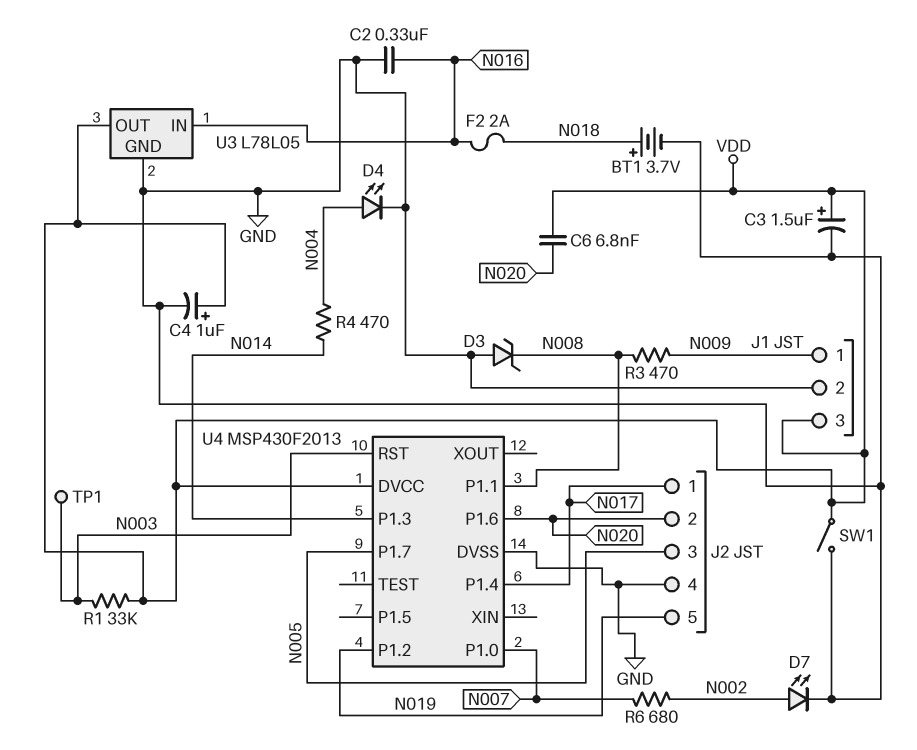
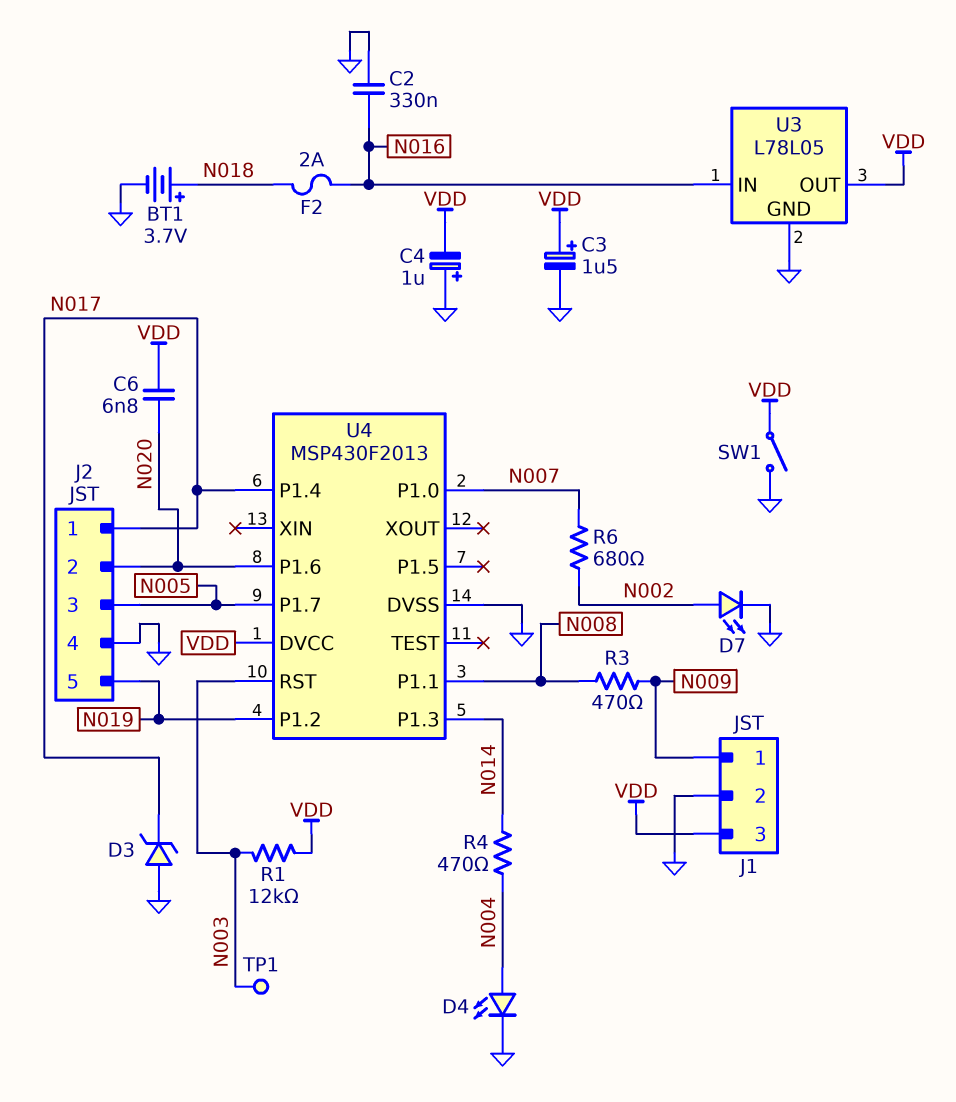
C4: 1uF (plus VDD, minus GND) -> 1uF (plus GND, minus VDD)
D3: zener (A GND, K N008) -> zener (A GND, K N017)
R1: 33k (N003, VDD) -> 12k (N003, VDD)

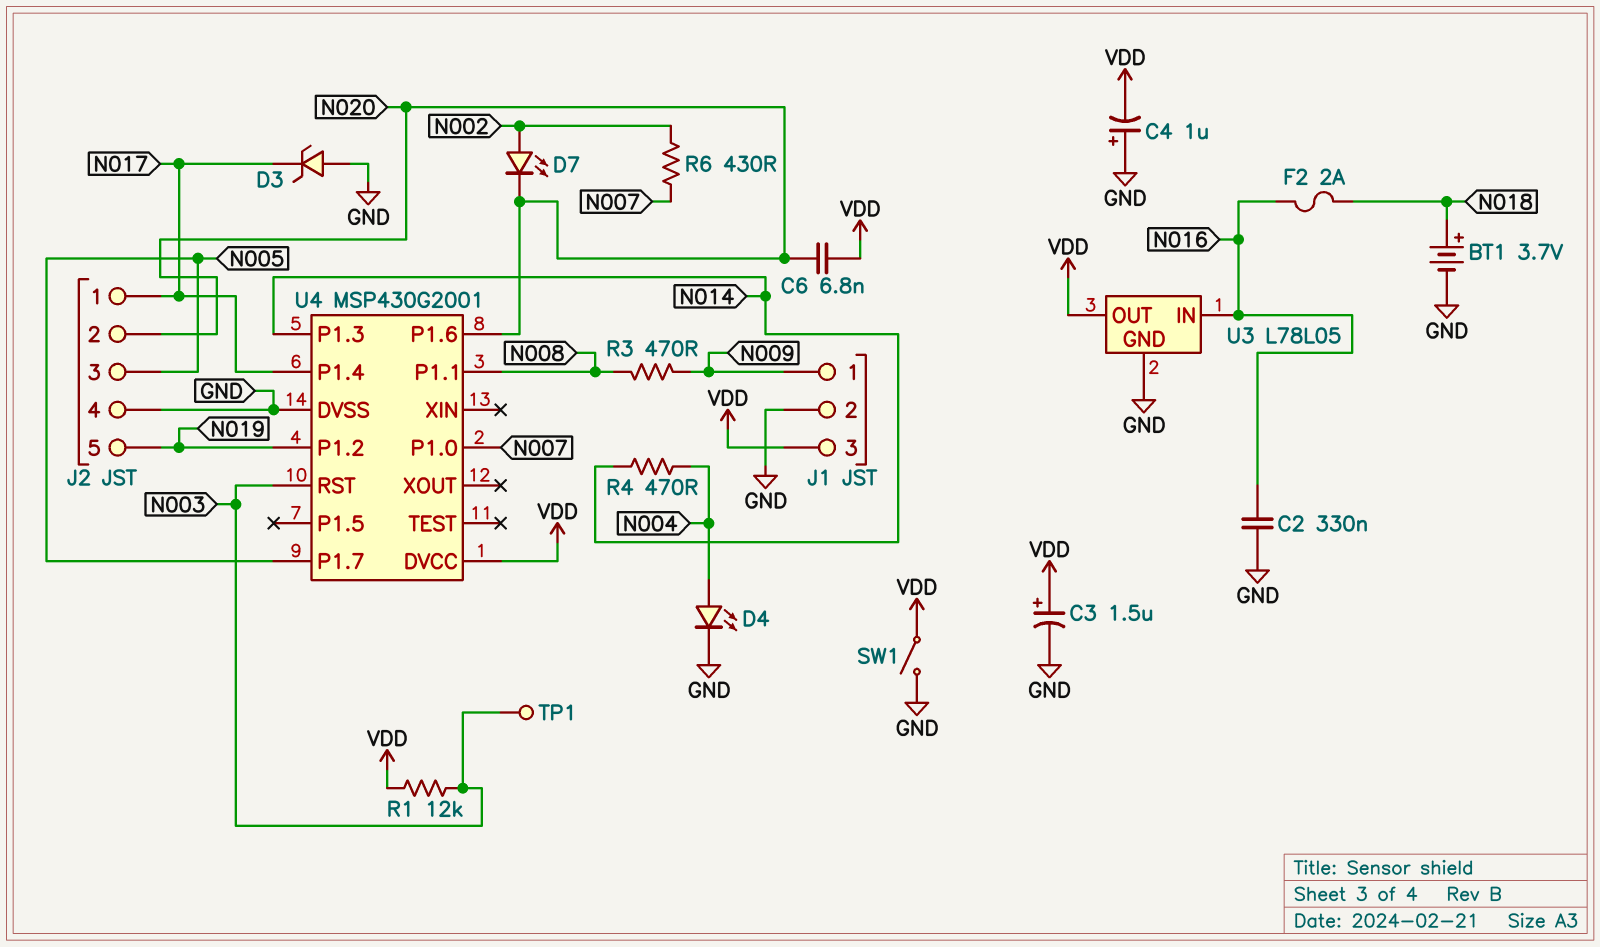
D7: LED (A N002, K GND) -> LED (A N002, K N020)
R6: 680 (N002, N007) -> 430 (N002, N007)
U4: MSP430F2013 -> MSP430G2001

